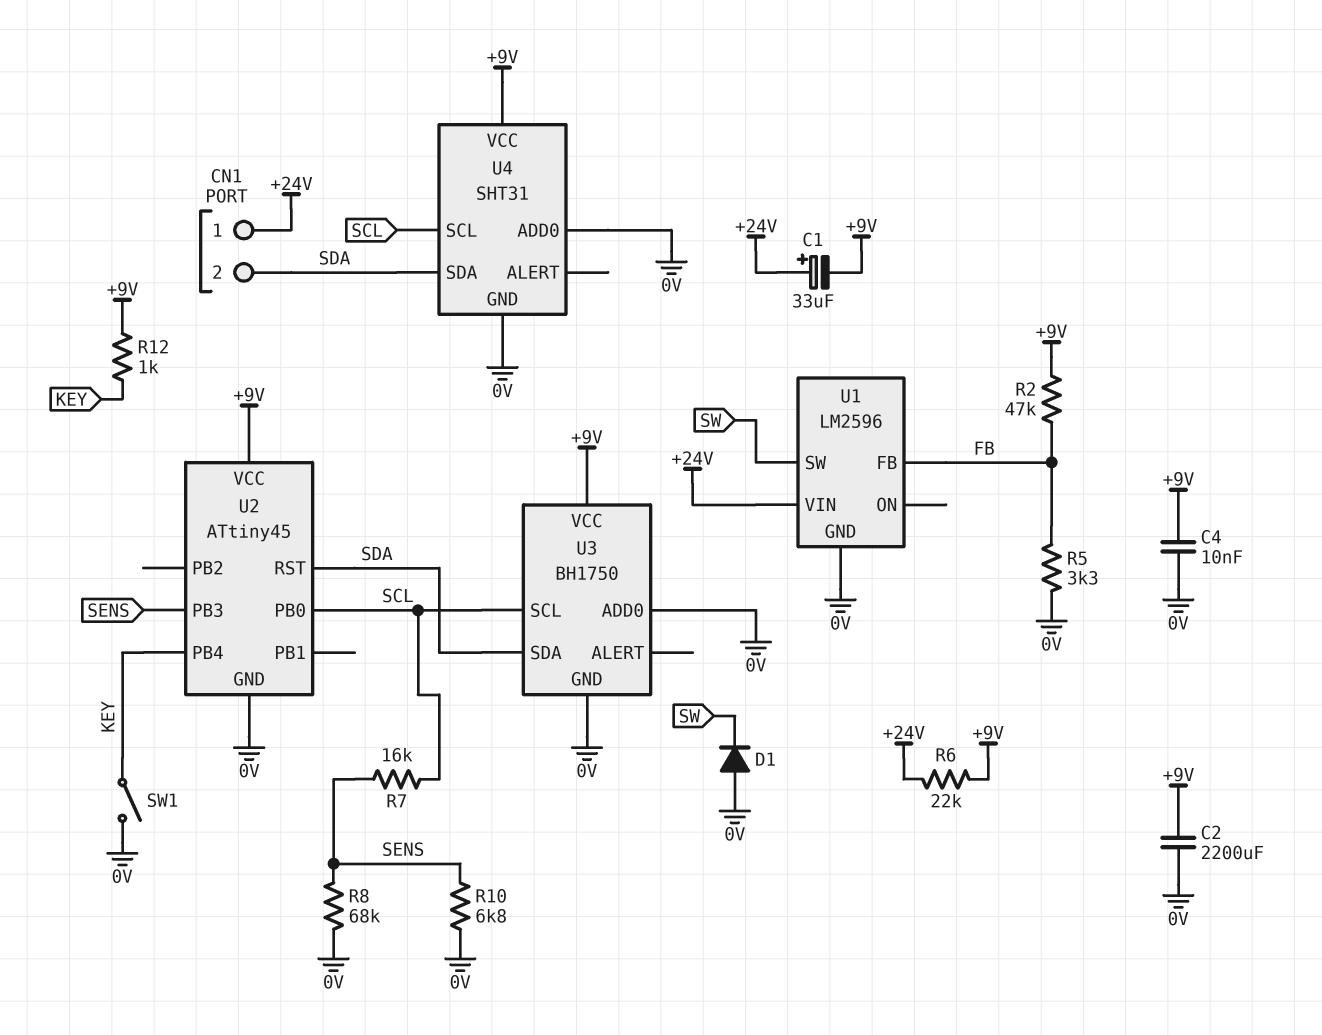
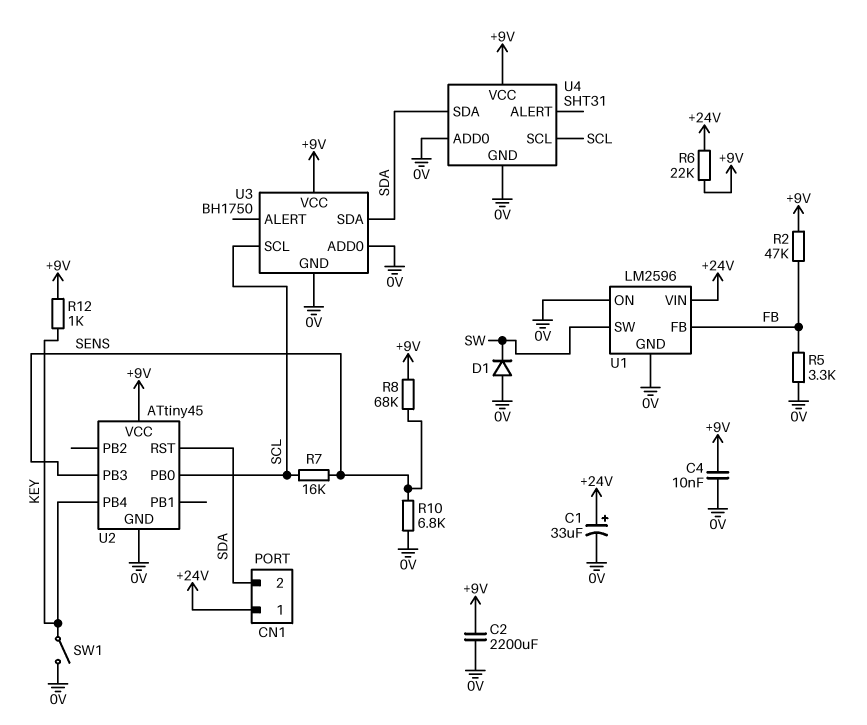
C1: 33uF (plus +24V, minus +9V) -> 33uF (plus +24V, minus 0V)
R8: 68k (0V, SENS) -> 68k (+9V, SENS)
U1 pin ON: none -> 0V

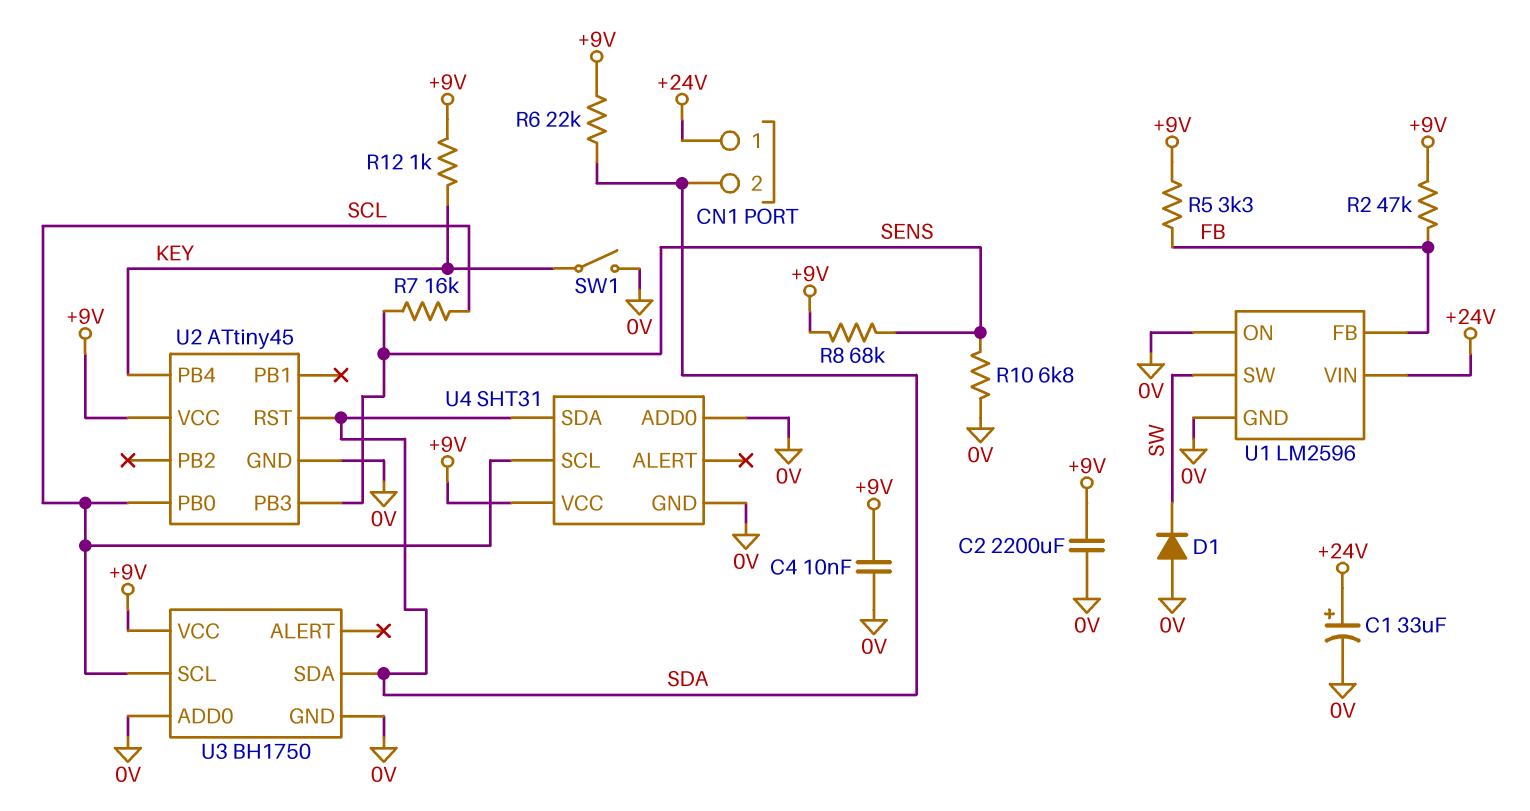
R5: 3.3k (0V, FB) -> 3.3k (+9V, FB)
R6: 22k (+9V, +24V) -> 22k (+9V, SDA)

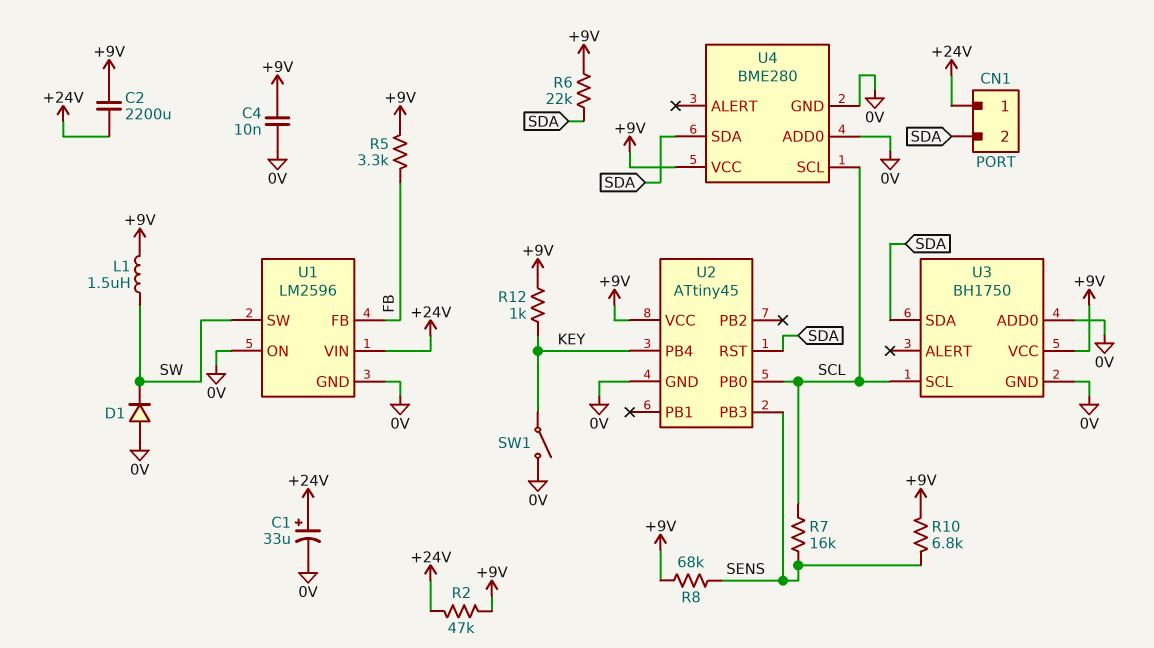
C2: 2200uF (+9V, 0V) -> 2200uF (+9V, +24V)
L1: none -> 1.5uH (+9V, SW)
R2: 47k (+9V, FB) -> 47k (+9V, +24V)
R10: 6.8k (0V, SENS) -> 6.8k (+9V, SENS)
U4: SHT31 -> BME280

